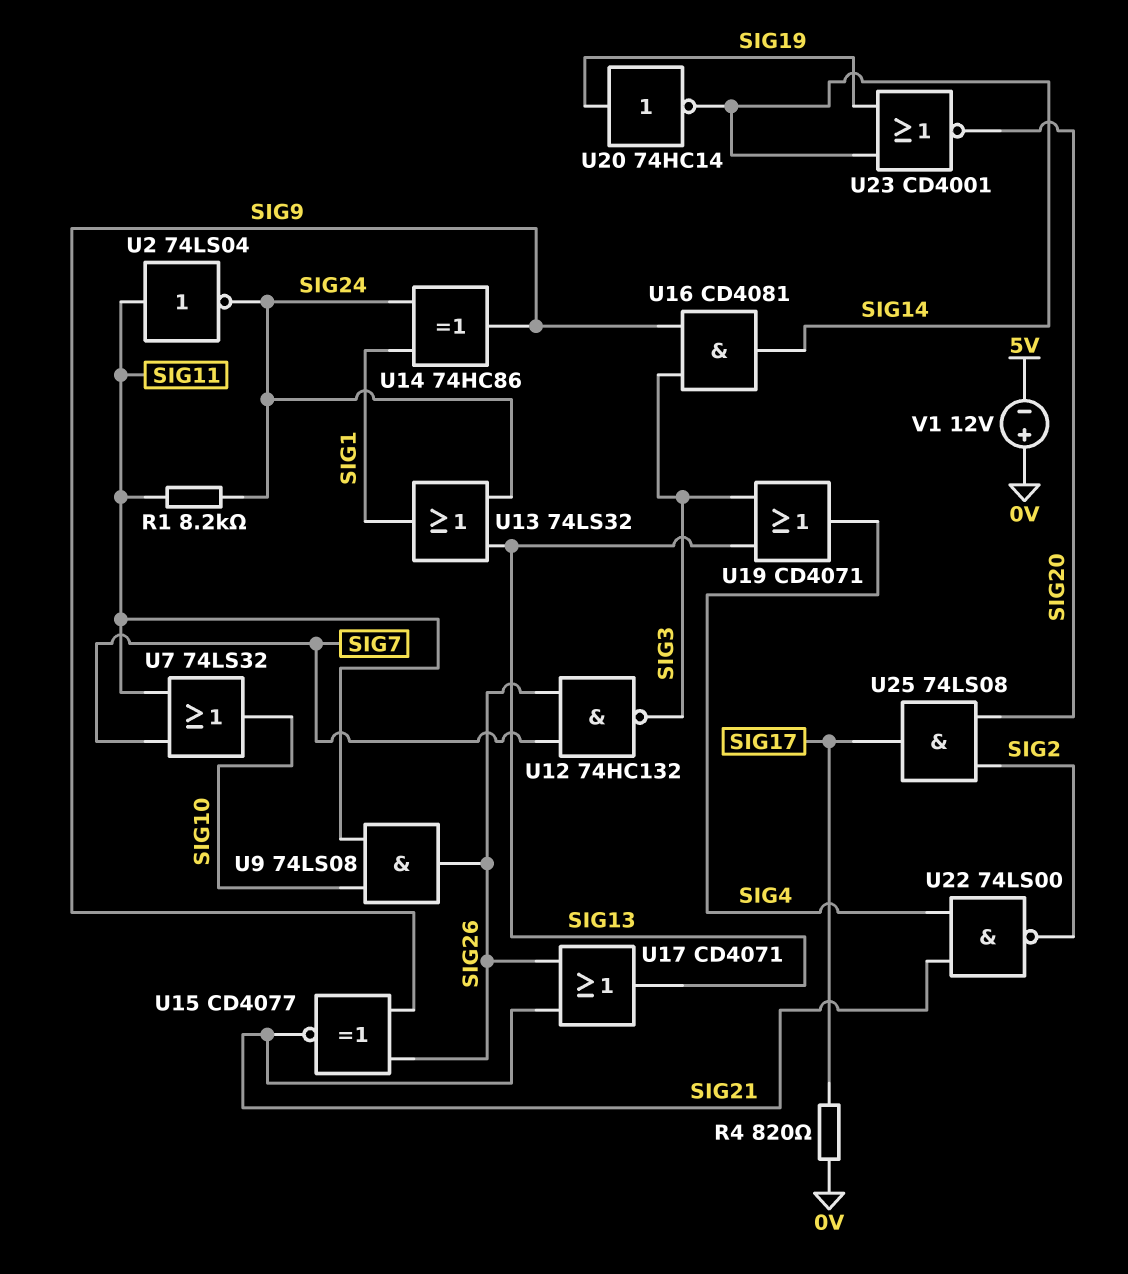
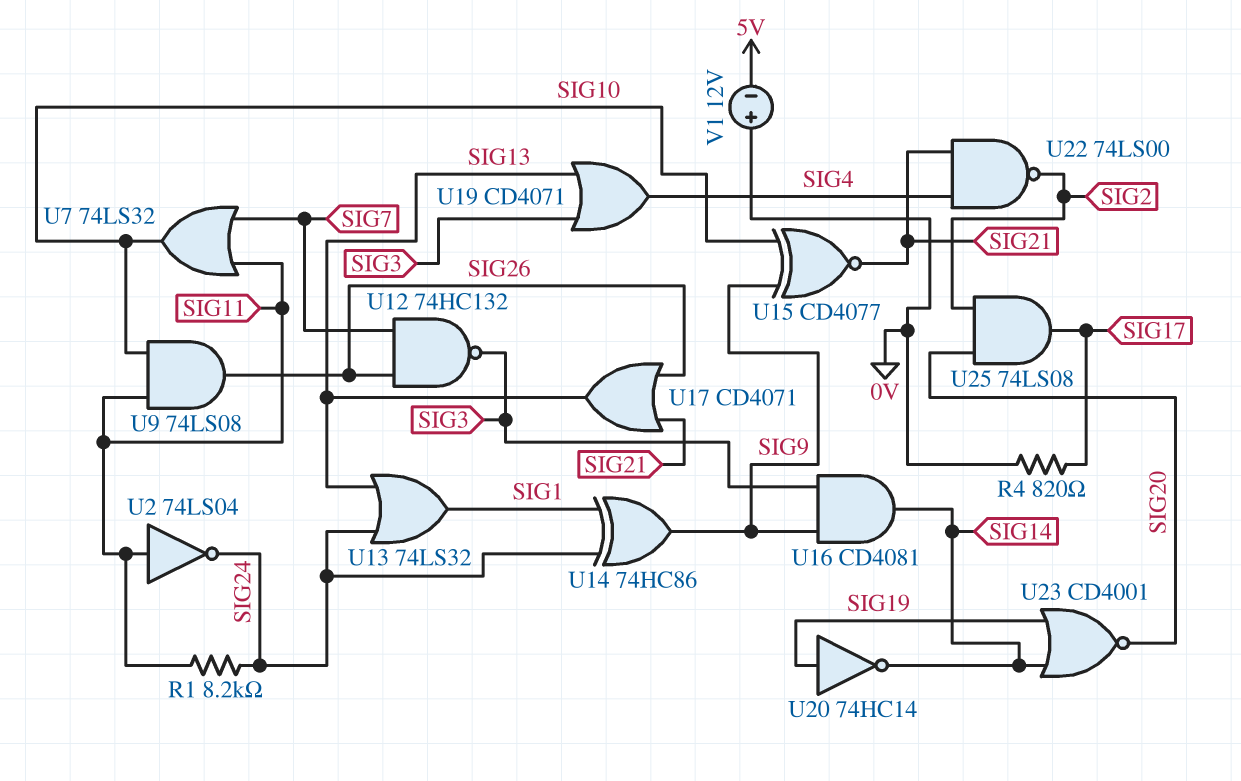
U15: XNOR CD4077 (in SIG9, in SIG26, out SIG21) -> XNOR CD4077 (in SIG9, in SIG10, out SIG21)

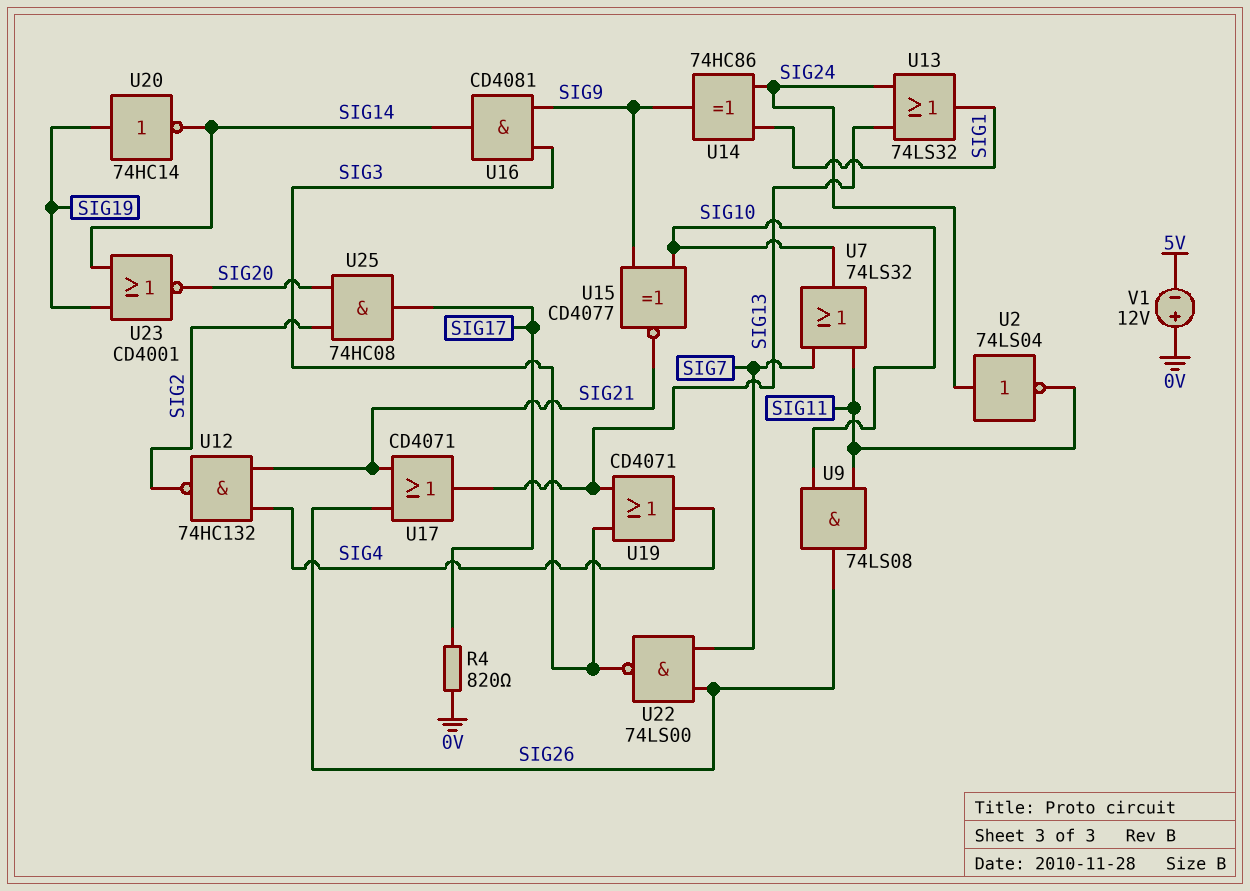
R1: 8.2k (SIG11, SIG24) -> none
U2: NOT 74LS04 (in SIG11, out SIG24) -> NOT 74LS04 (in SIG24, out SIG11)
U12: NAND 74HC132 (in SIG7, in SIG26, out SIG3) -> NAND 74HC132 (in SIG4, in SIG21, out SIG2)
U22: NAND 74LS00 (in SIG4, in SIG21, out SIG2) -> NAND 74LS00 (in SIG7, in SIG26, out SIG3)
U25: AND 74LS08 (in SIG2, in SIG20, out SIG17) -> AND 74HC08 (in SIG2, in SIG20, out SIG17)

